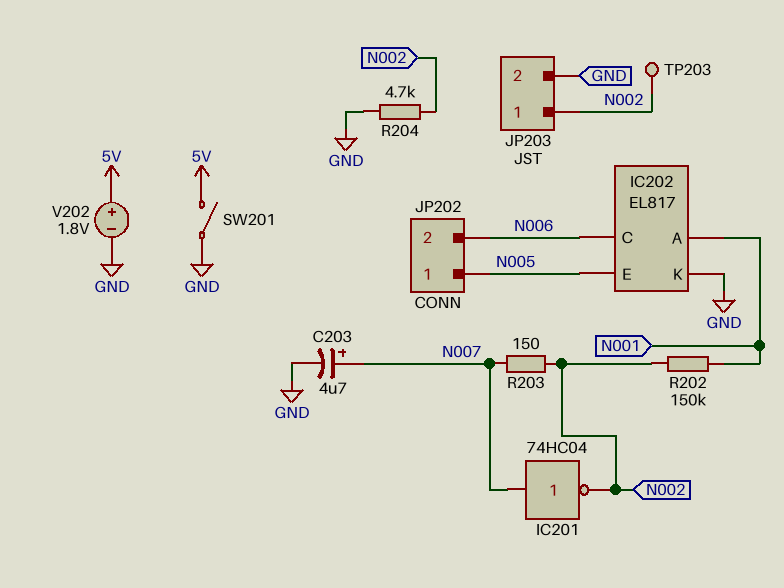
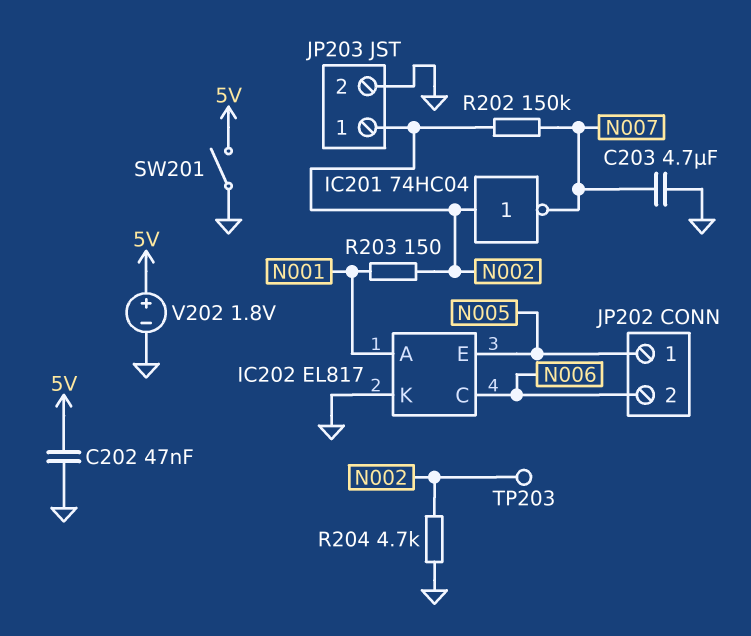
C202: none -> 47nF (5V, GND)
C203: 4.7uF (plus N007, minus GND) -> 4.7uF (GND, N007)
IC201: NOT 74HC04 (in N007, out N002) -> NOT 74HC04 (in N002, out N007)
R202: 150k (N001, N002) -> 150k (N002, N007)
R203: 150 (N002, N007) -> 150 (N001, N002)

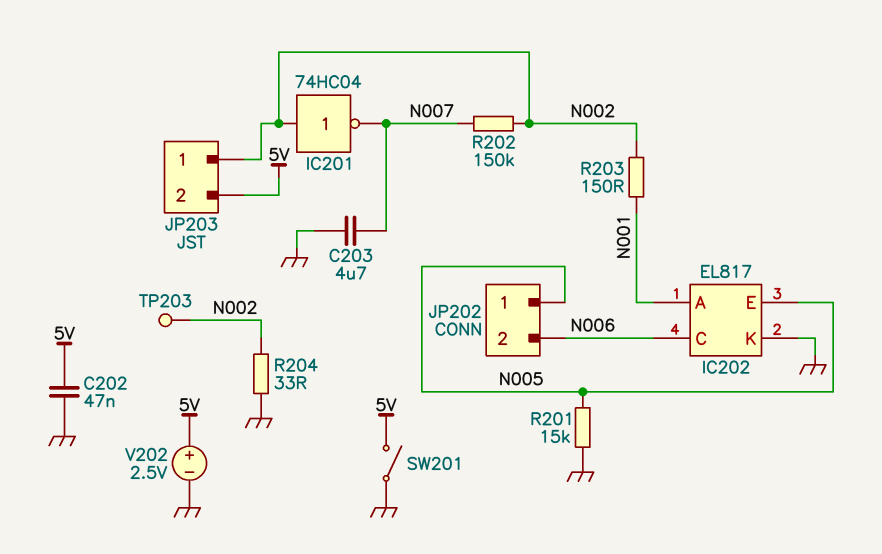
JP203 pin 2: GND -> 5V
R201: none -> 15k (GND, N005)
R204: 4.7k (GND, N002) -> 33 (GND, N002)
V202: 1.8V (plus 5V, minus GND) -> 2.5V (plus 5V, minus GND)

